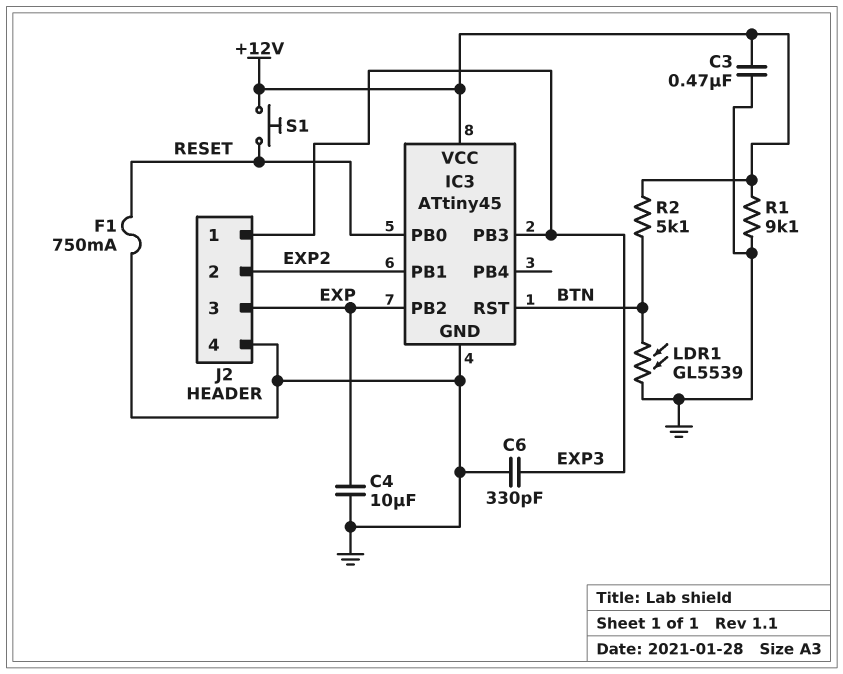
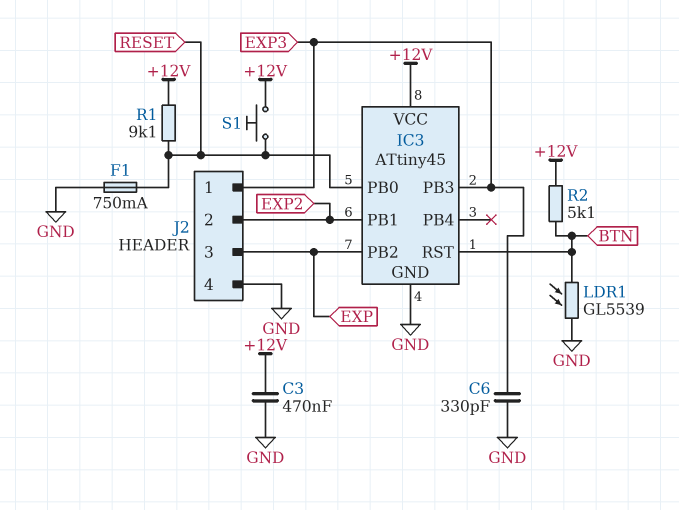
C4: 10uF (EXP, GND) -> none
R1: 9.1k (+12V, GND) -> 9.1k (+12V, RESET)

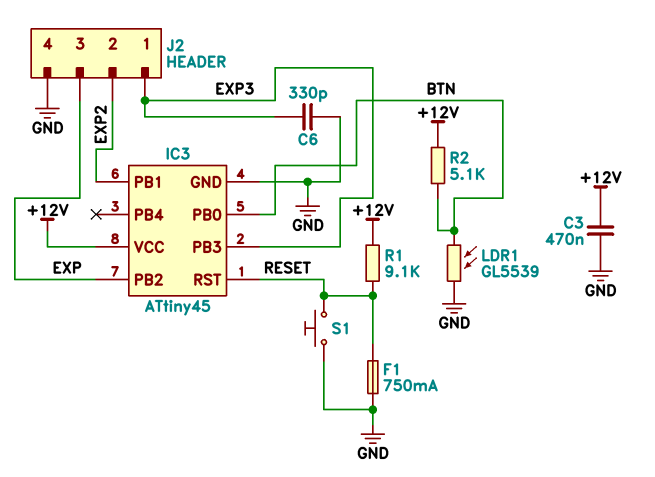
IC3 pin PB0: RESET -> BTN
IC3 pin RST: BTN -> RESET
S1: button (+12V, RESET) -> button (GND, RESET)

